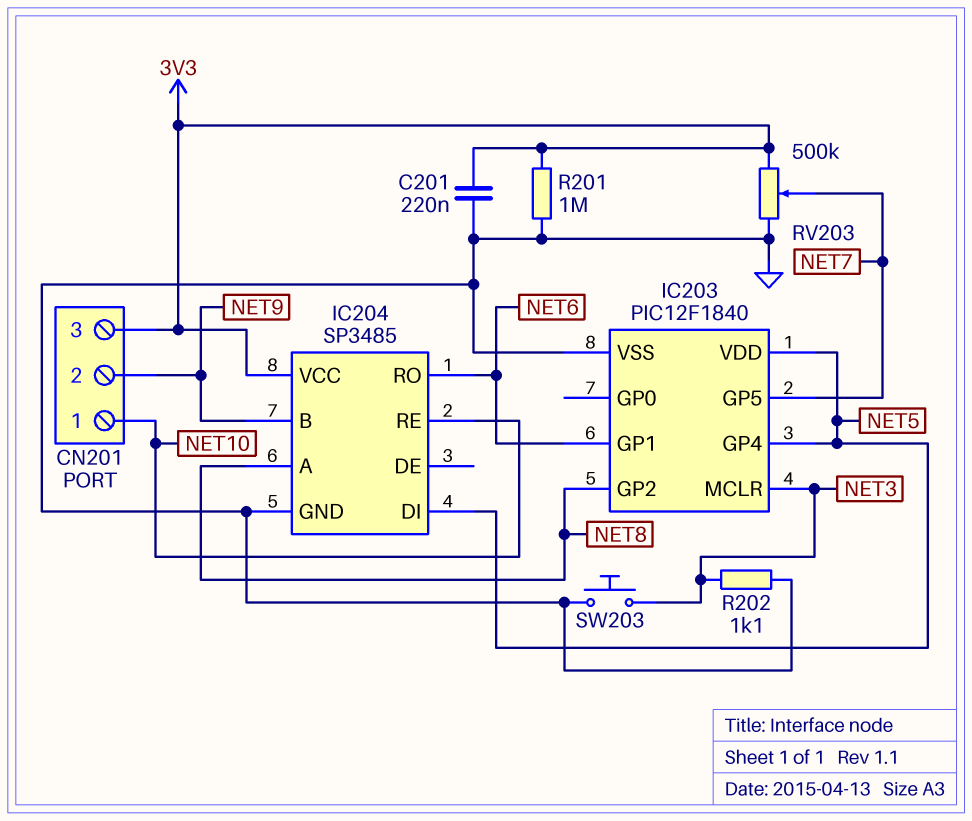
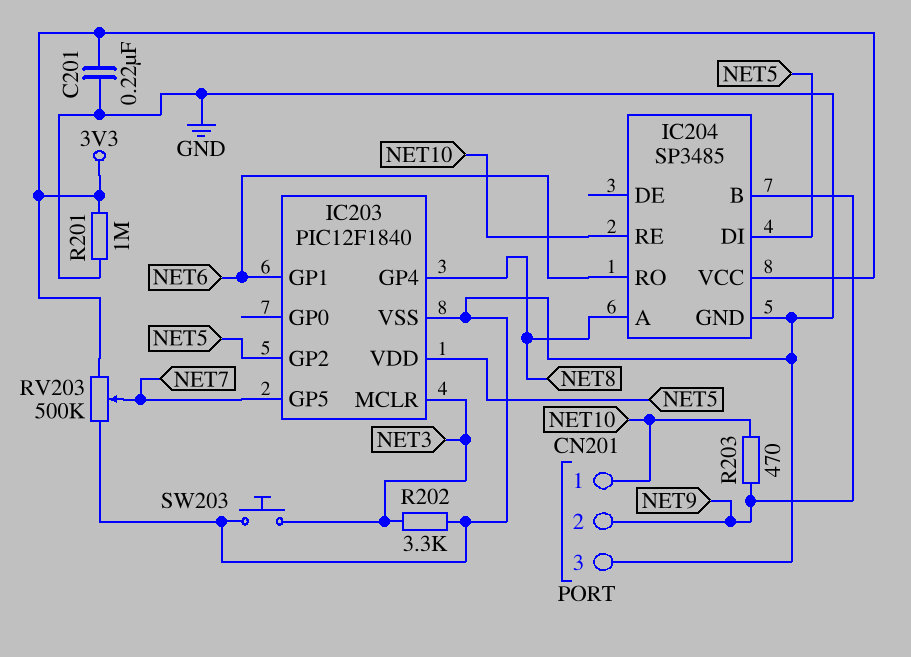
CN201 pin 3: 3V3 -> GND
IC203 pin GP2: NET8 -> NET5
IC203 pin GP4: NET5 -> NET8
R202: 1.1k (GND, NET3) -> 3.3k (GND, NET3)
R203: none -> 470 (NET9, NET10)

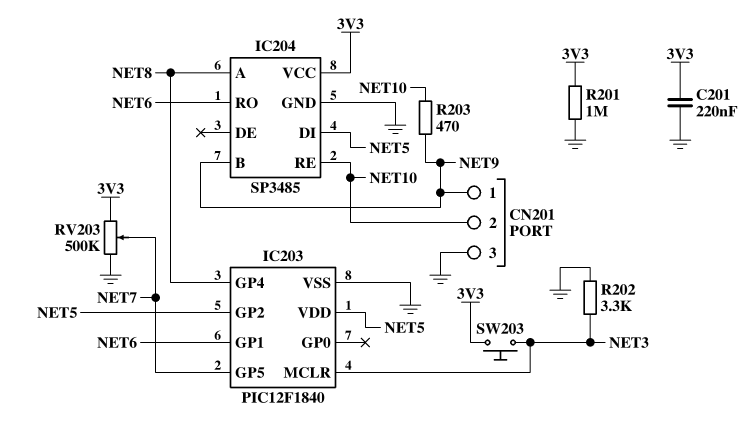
CN201 pin 1: NET10 -> NET9
CN201 pin 2: NET9 -> NET10
SW203: button (GND, NET3) -> button (3V3, NET3)

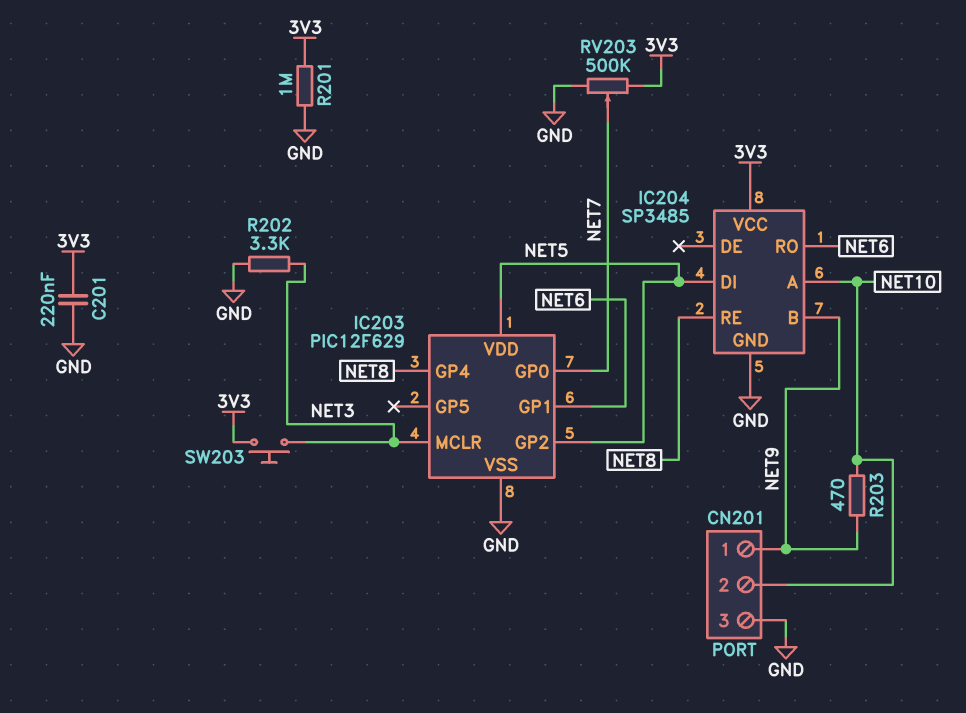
IC203: PIC12F1840 -> PIC12F629
IC203 pin GP0: none -> NET7
IC203 pin GP5: NET7 -> none
IC204 pin A: NET8 -> NET10
IC204 pin RE: NET10 -> NET8

